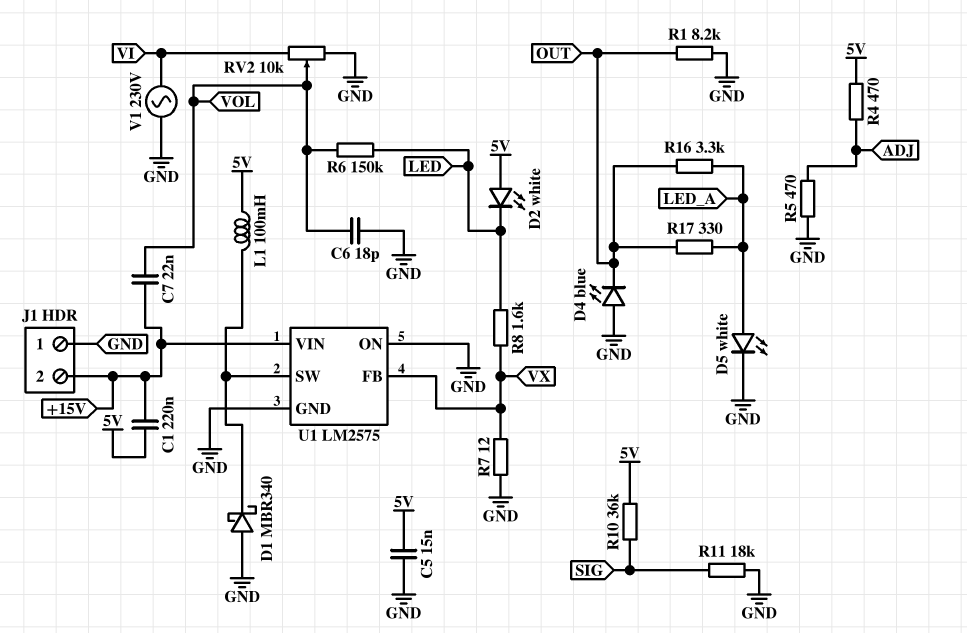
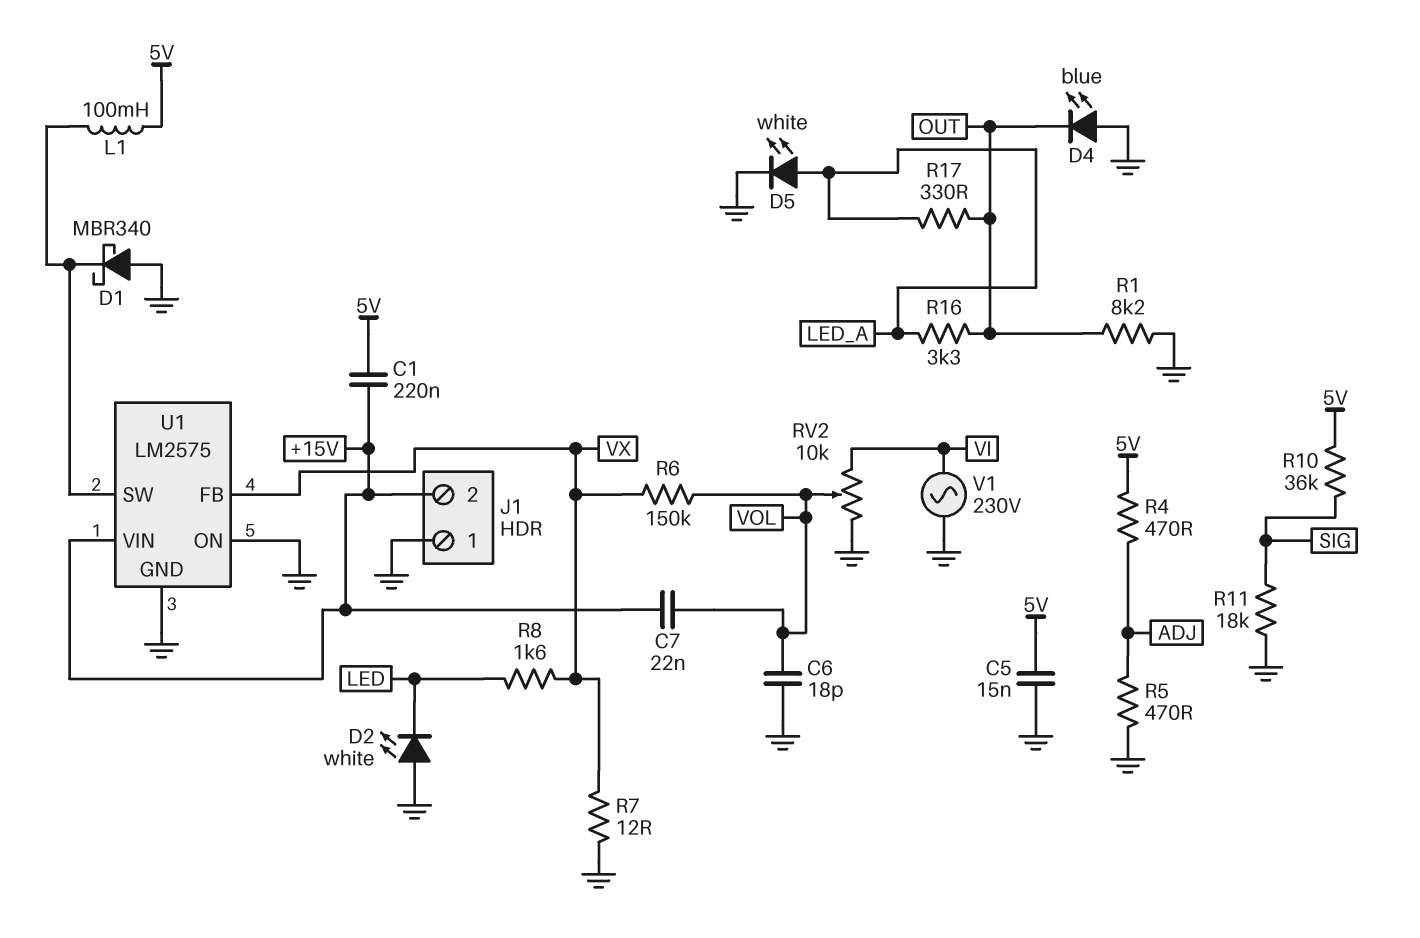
D2: LED white (A 5V, K LED) -> LED white (A GND, K LED)
R6: 150k (LED, VOL) -> 150k (VOL, VX)

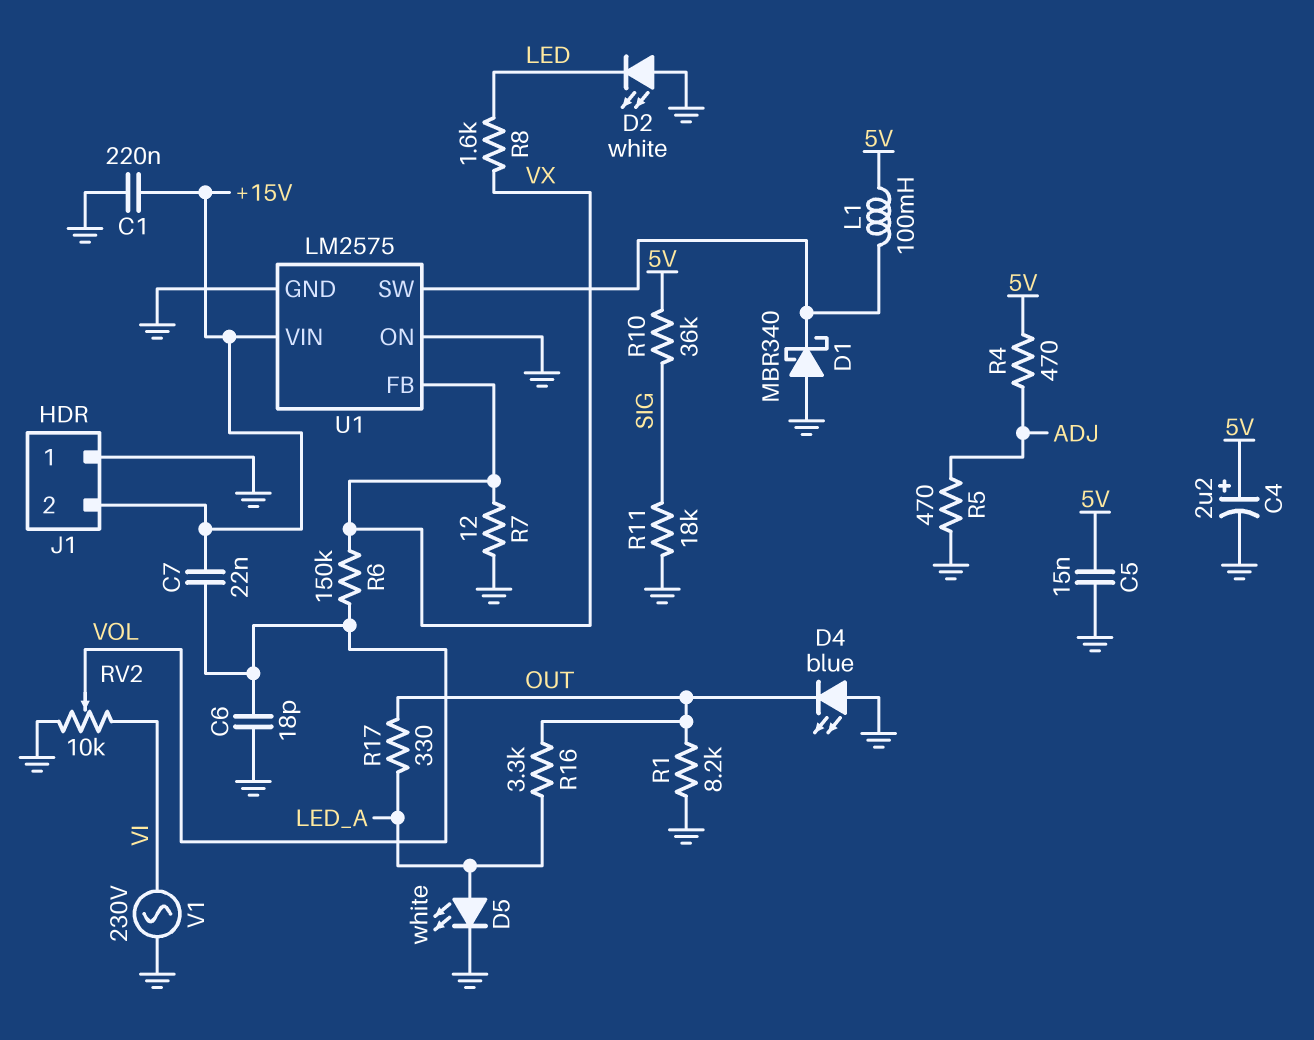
C1: 220nF (+15V, 5V) -> 220nF (+15V, GND)
C4: none -> 2.2uF (plus 5V, minus GND)

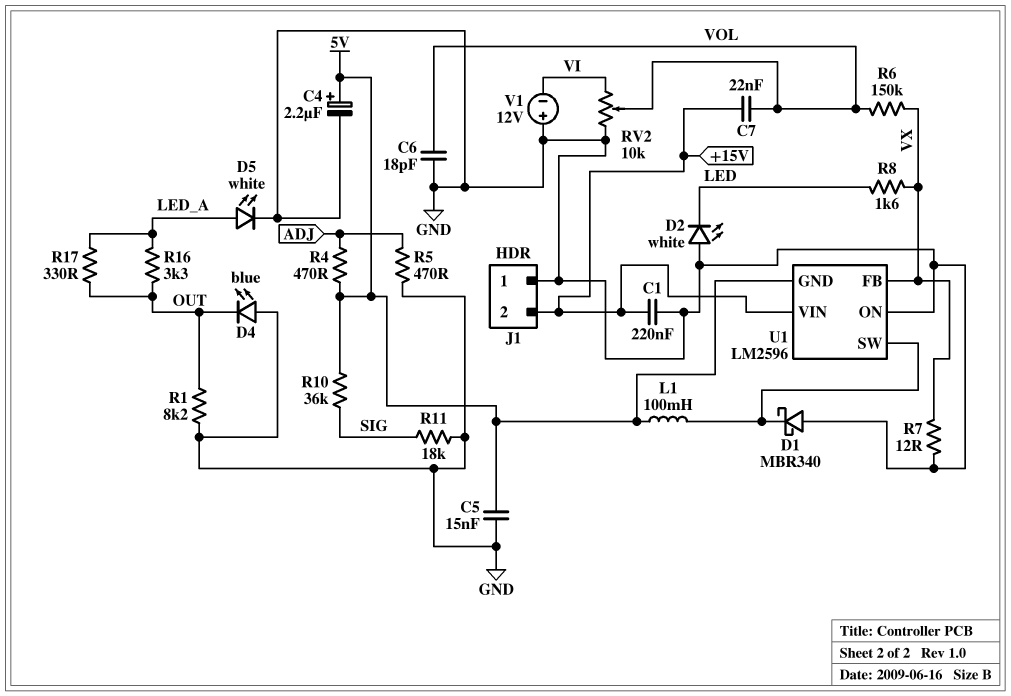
U1: LM2575 -> LM2596
U1 pin GND: GND -> 5V
V1: AC 230V (GND, VI) -> 12V (plus GND, minus VI)

